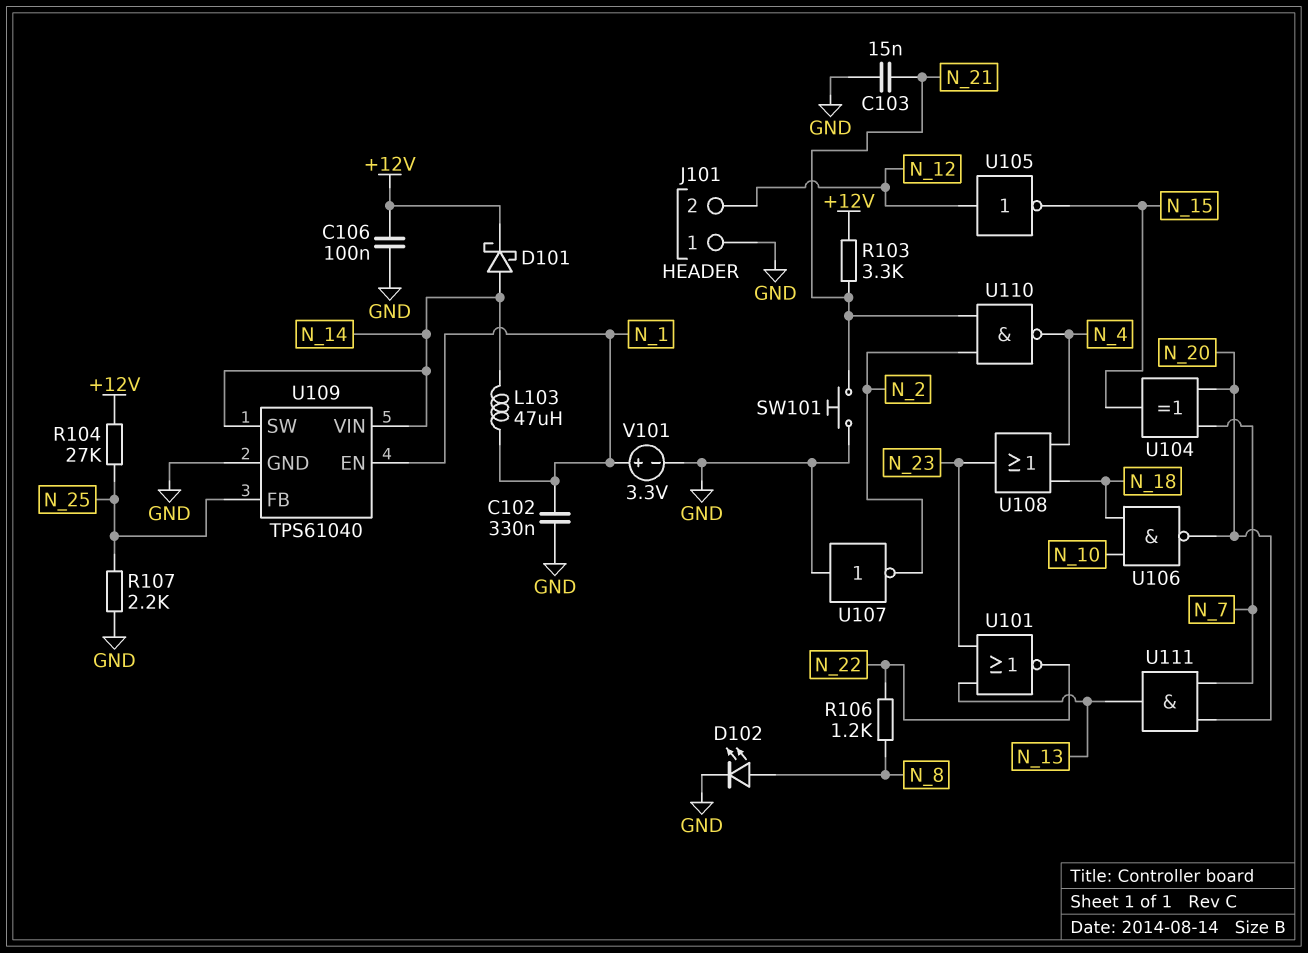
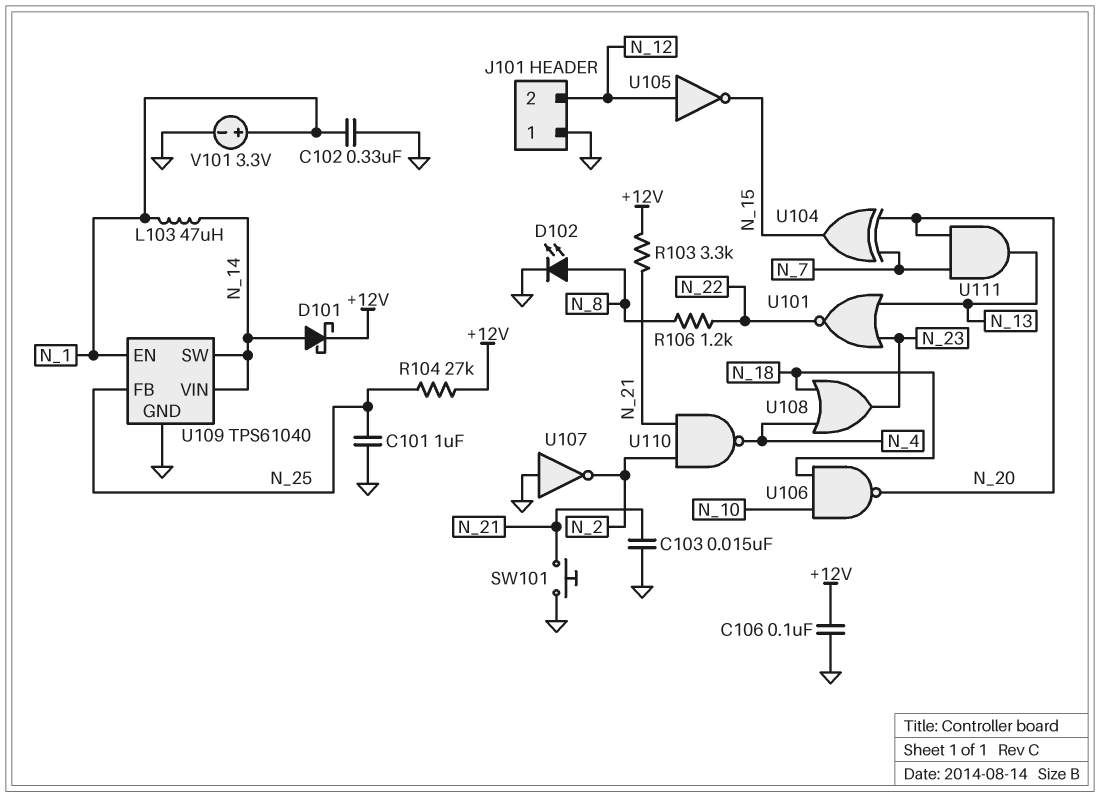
C101: none -> 1uF (GND, N_25)
R107: 2.2k (GND, N_25) -> none

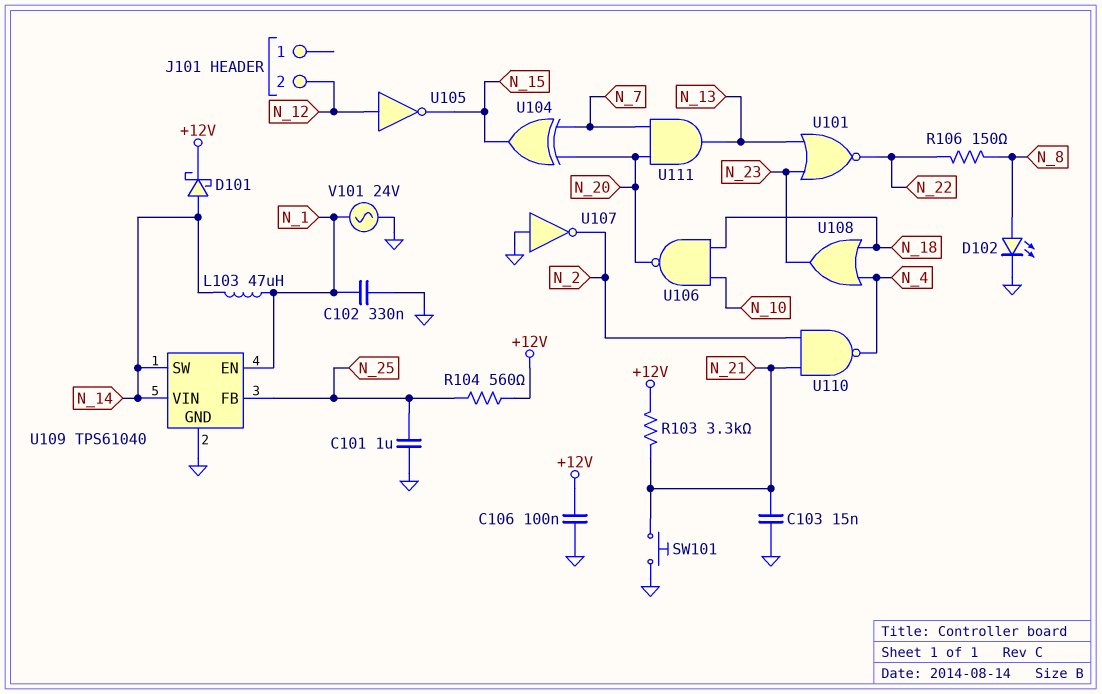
J101 pin 1: GND -> none
R104: 27k (+12V, N_25) -> 560 (+12V, N_25)
R106: 1.2k (N_8, N_22) -> 150 (N_8, N_22)
V101: 3.3V (plus N_1, minus GND) -> AC 24V (GND, N_1)

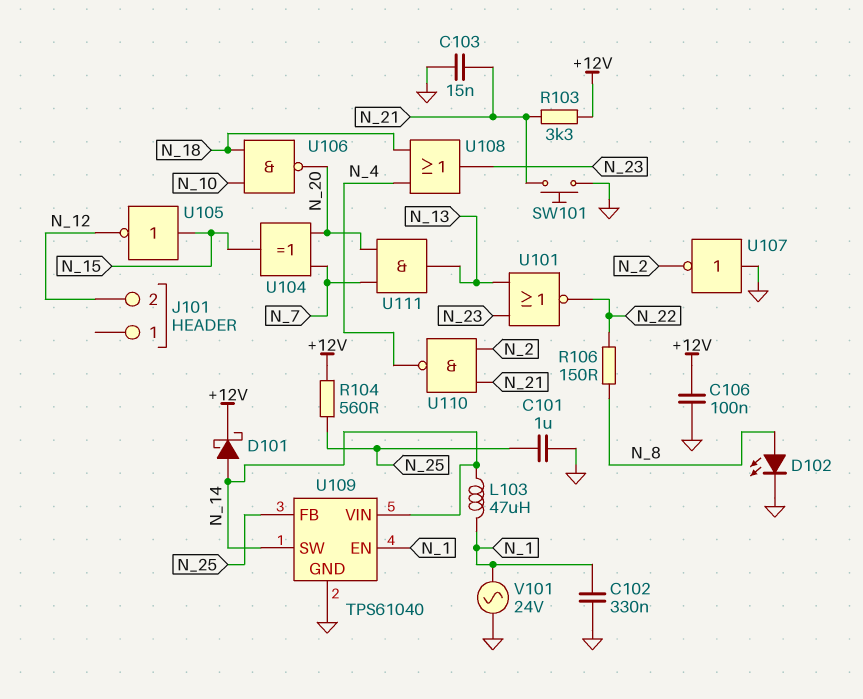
U105: NOT (in N_12, out N_15) -> NOT (in N_15, out N_12)

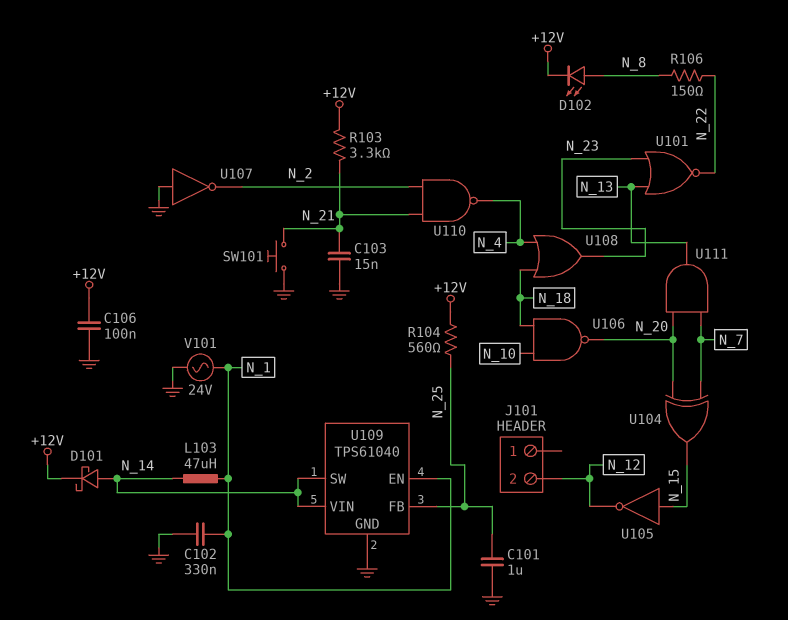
D102: LED (A N_8, K GND) -> LED (A N_8, K +12V)

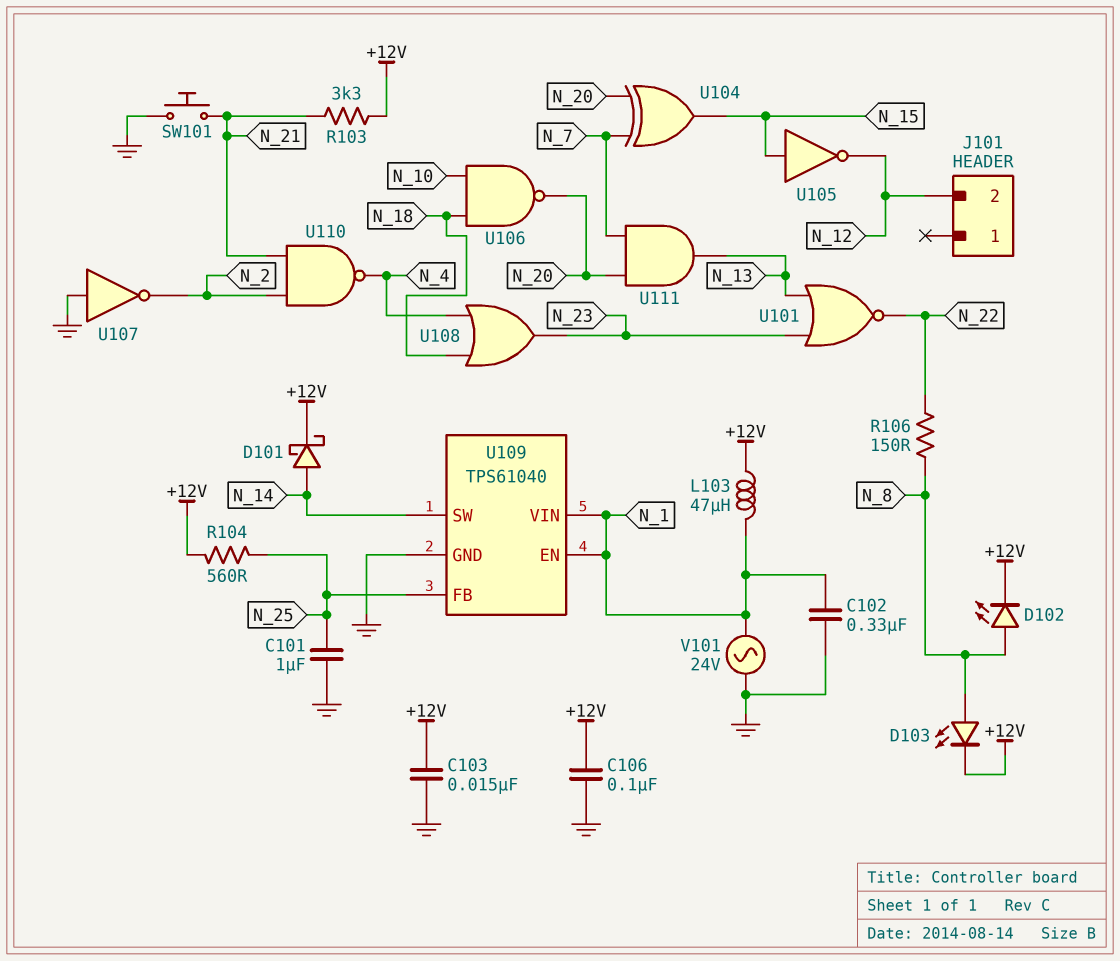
C103: 15nF (GND, N_21) -> 15nF (+12V, GND)
D103: none -> LED (A N_8, K +12V)
L103: 47uH (N_1, N_14) -> 47uH (+12V, N_1)
U109 pin VIN: N_14 -> N_1

